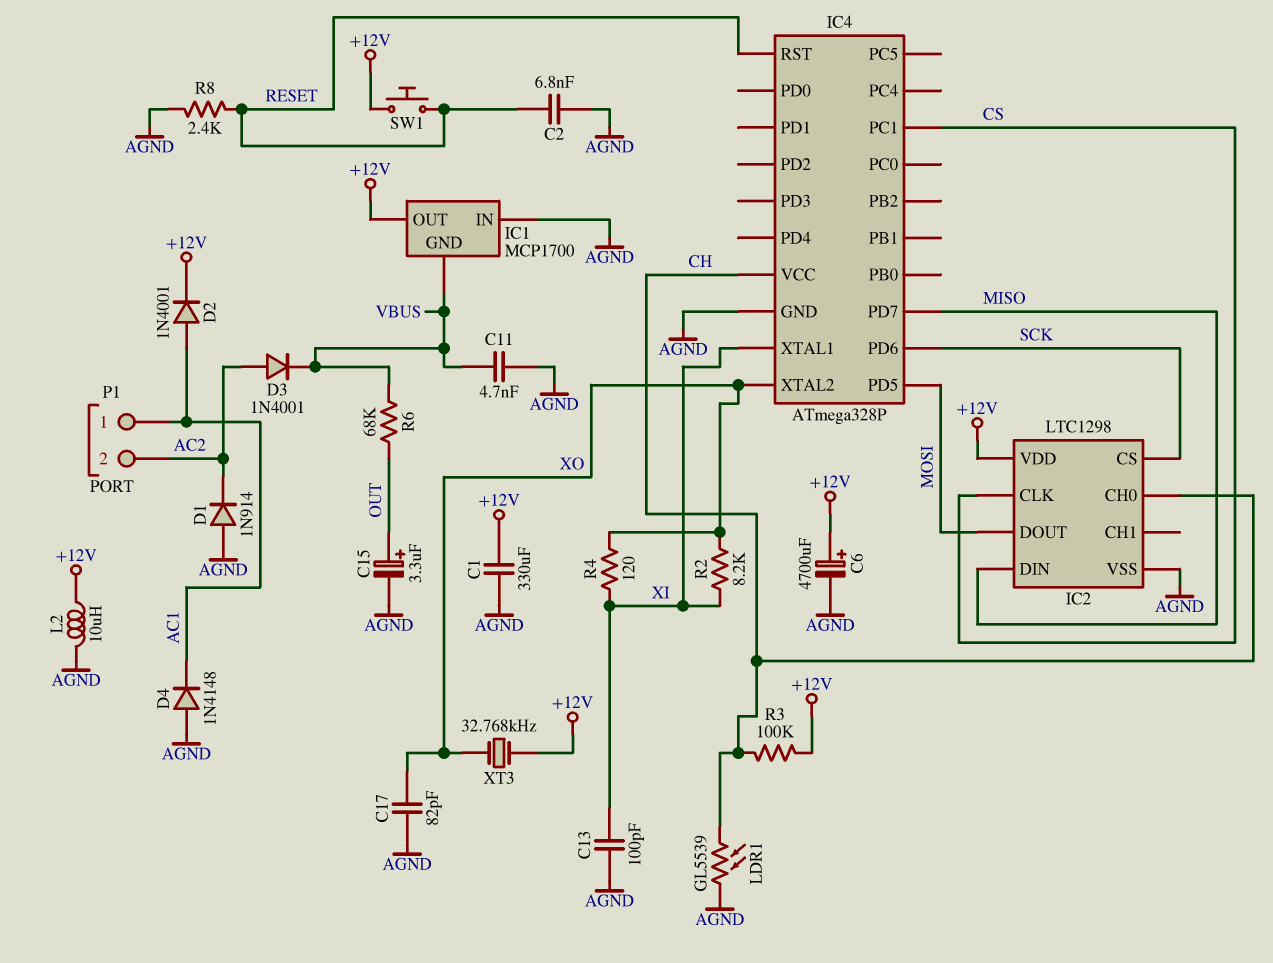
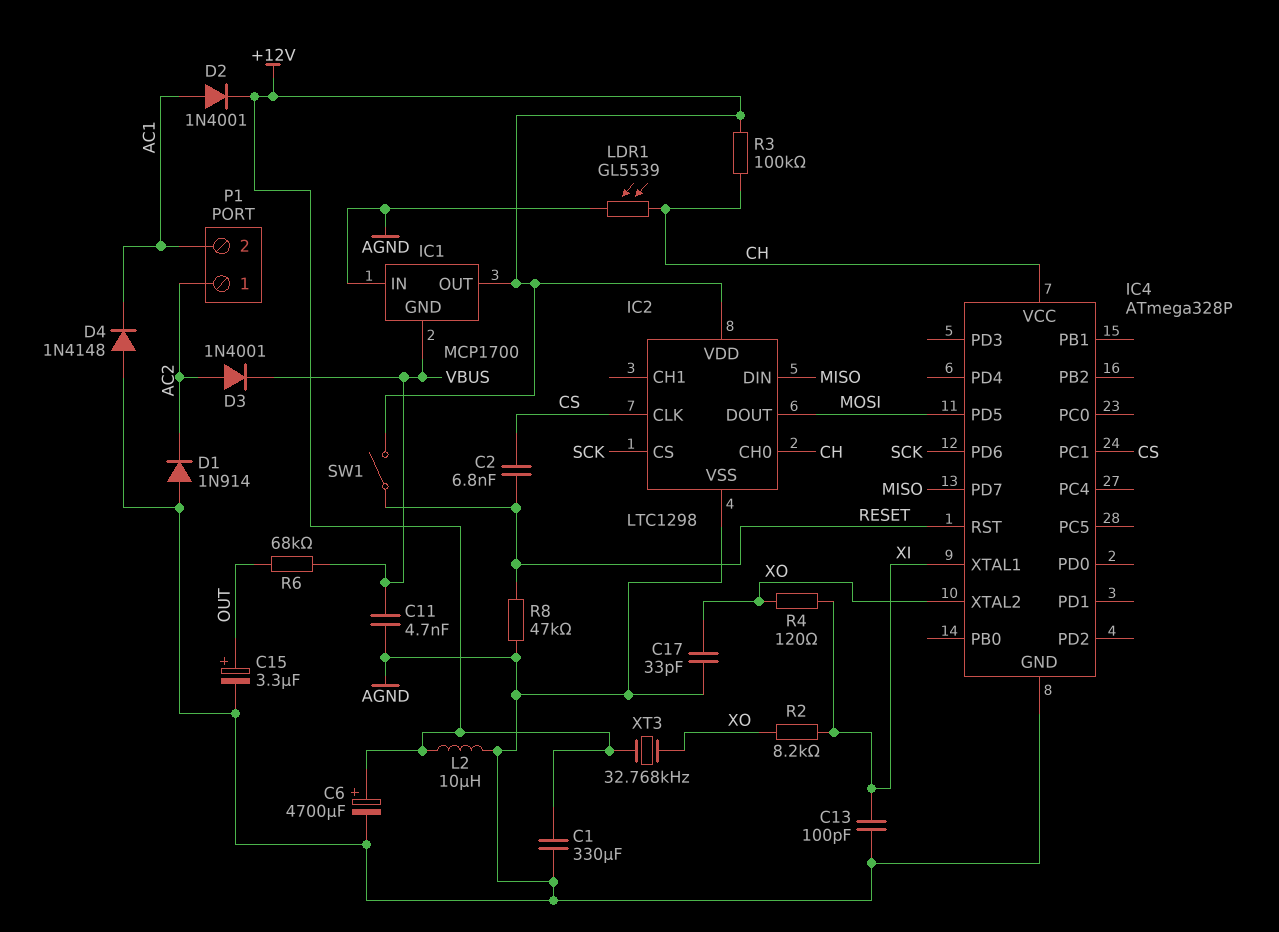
C2: 6.8nF (AGND, RESET) -> 6.8nF (CS, RESET)
C17: 82pF (AGND, XO) -> 33pF (AGND, XO)
P1 pin 1: AC1 -> AC2
P1 pin 2: AC2 -> AC1
R8: 2.4k (AGND, RESET) -> 47k (AGND, RESET)
SW1: button (+12V, RESET) -> switch (+12V, RESET)

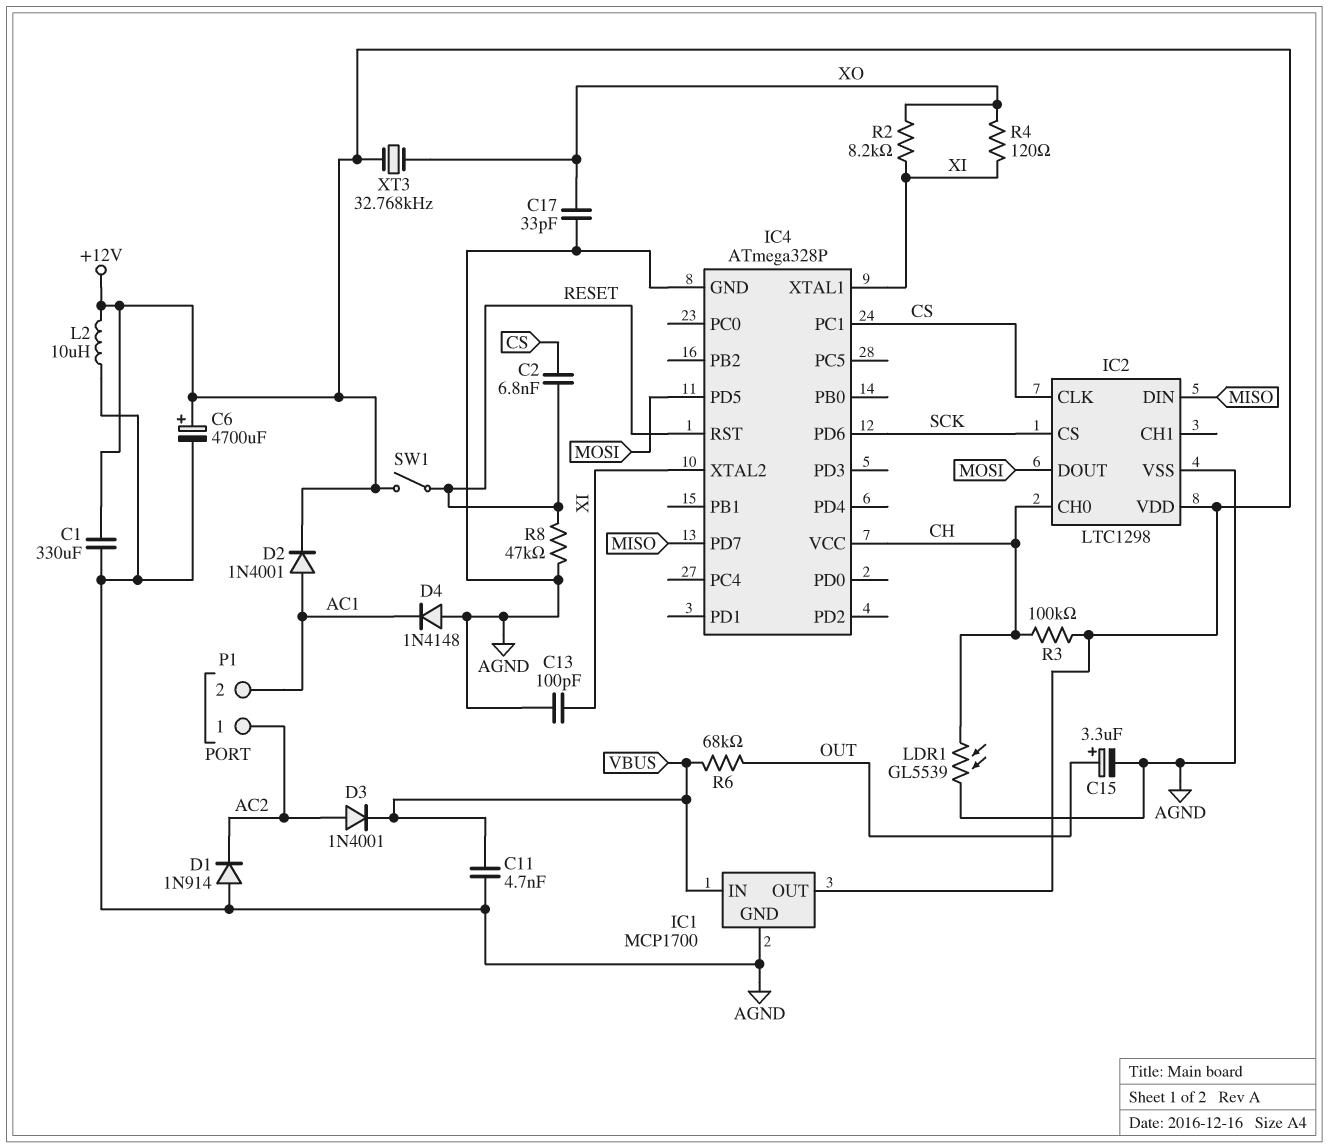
IC1 pin GND: VBUS -> AGND
IC1 pin IN: AGND -> VBUS
IC4 pin XTAL2: XO -> XI

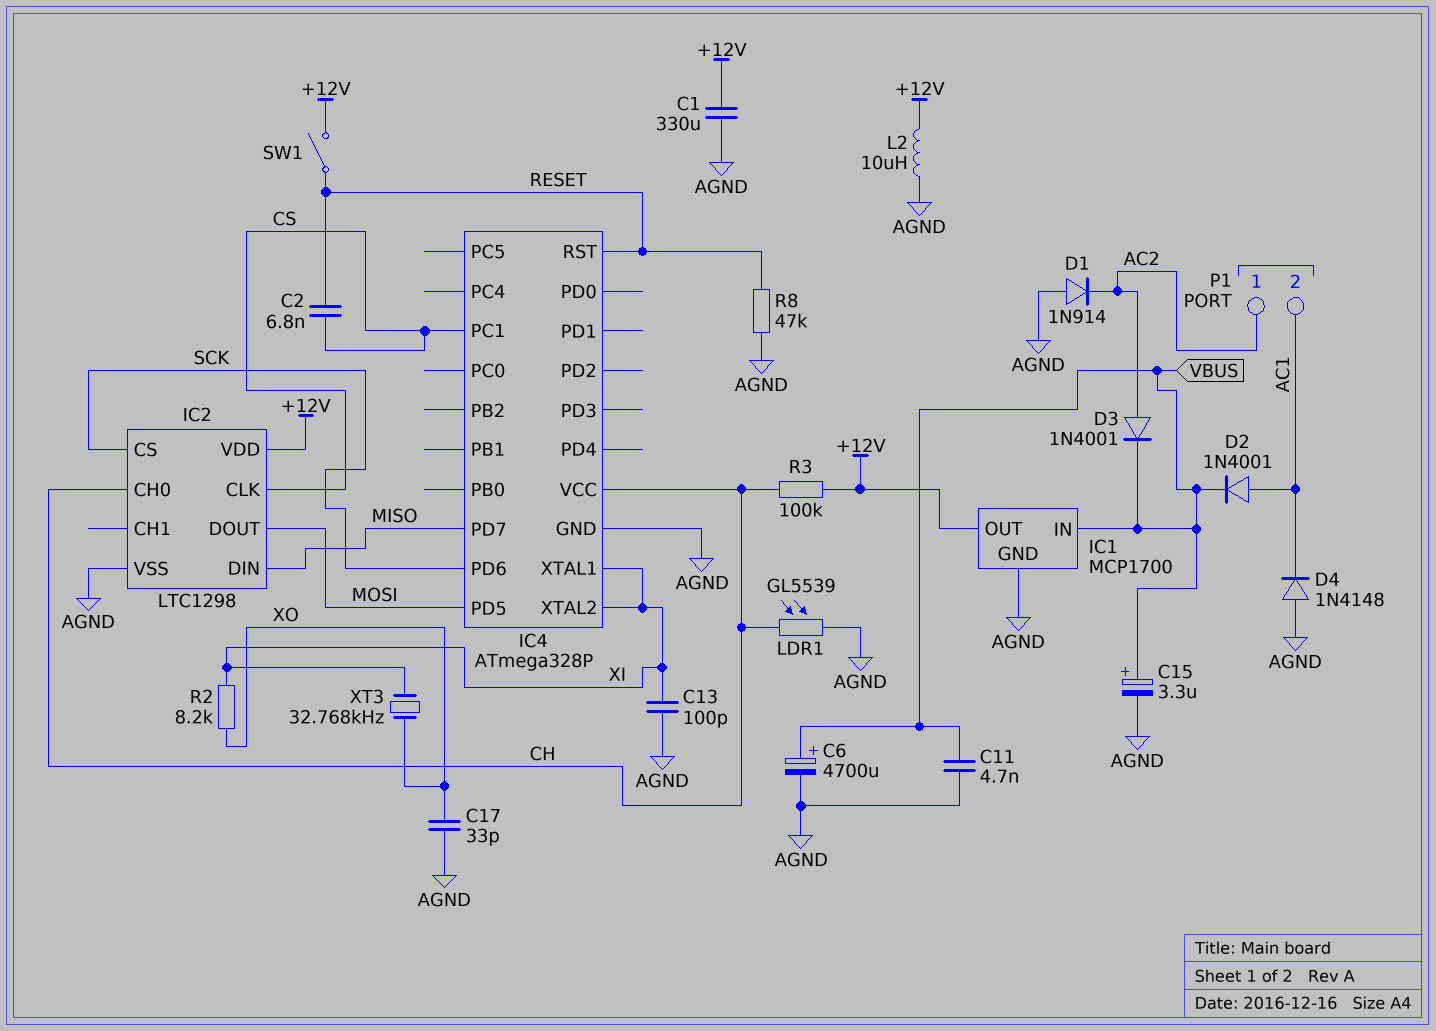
C6: 4700uF (plus +12V, minus AGND) -> 4700uF (plus VBUS, minus AGND)
C15: 3.3uF (plus OUT, minus AGND) -> 3.3uF (plus VBUS, minus AGND)
D2: diode 1N4001 (A AC1, K +12V) -> diode 1N4001 (A AC1, K VBUS)
R4: 120 (XI, XO) -> none
R6: 68k (OUT, VBUS) -> none
XT3: 32.768kHz (+12V, XO) -> 32.768kHz (XI, XO)

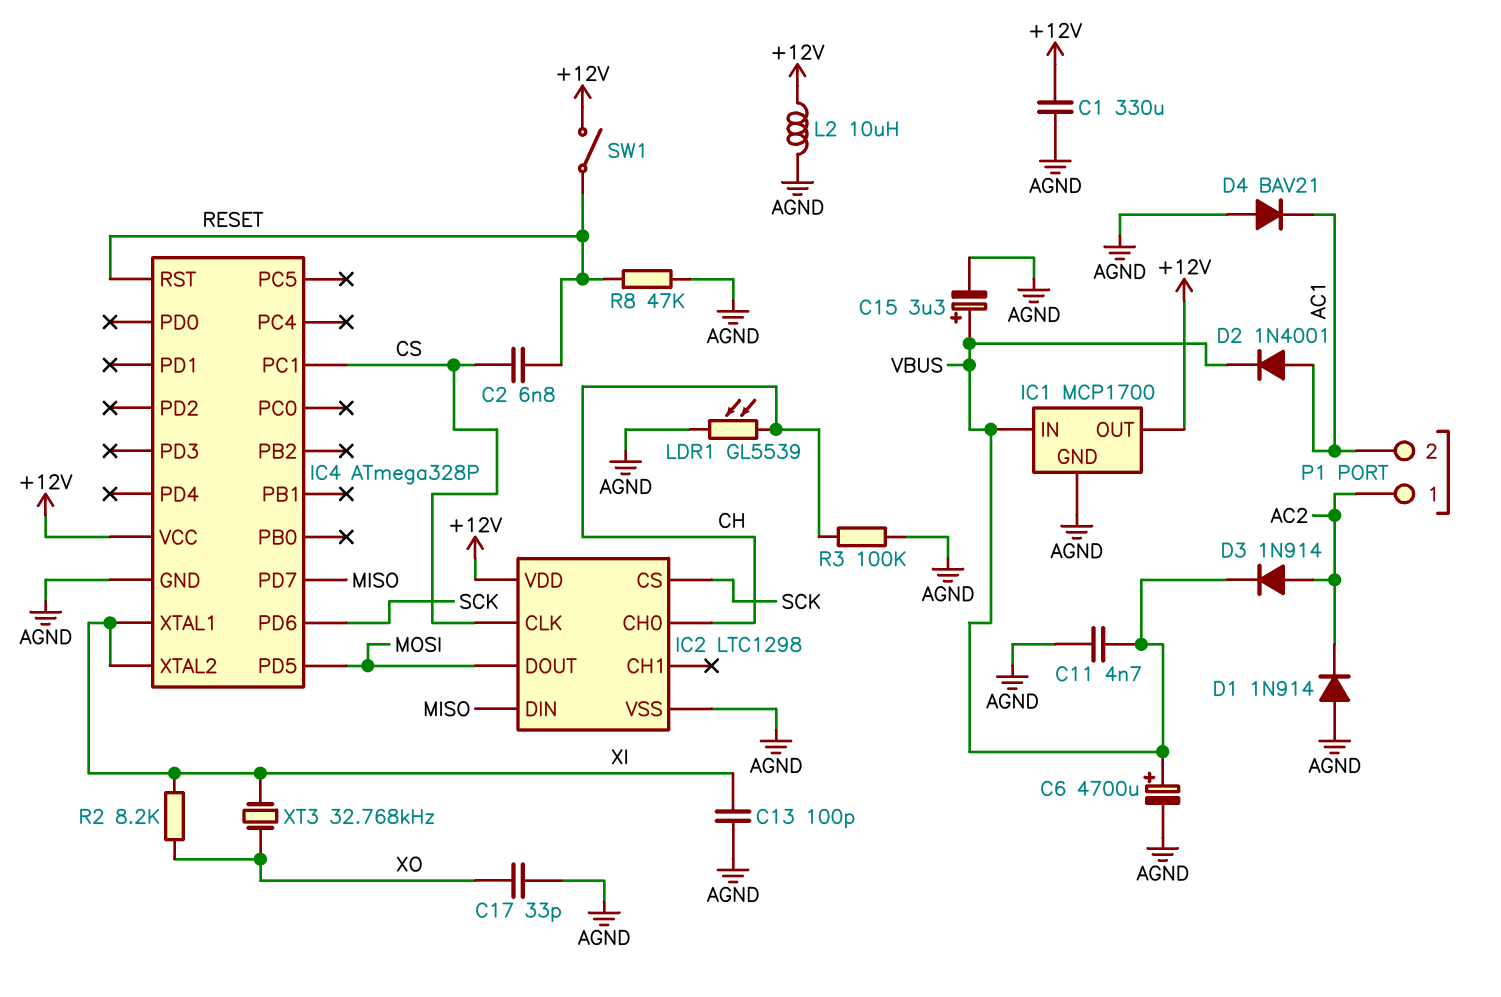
D3: diode 1N4001 (A AC2, K VBUS) -> diode 1N914 (A AC2, K VBUS)
D4: diode 1N4148 (A AGND, K AC1) -> diode BAV21 (A AGND, K AC1)
IC4 pin VCC: CH -> +12V
R3: 100k (+12V, CH) -> 100k (AGND, CH)

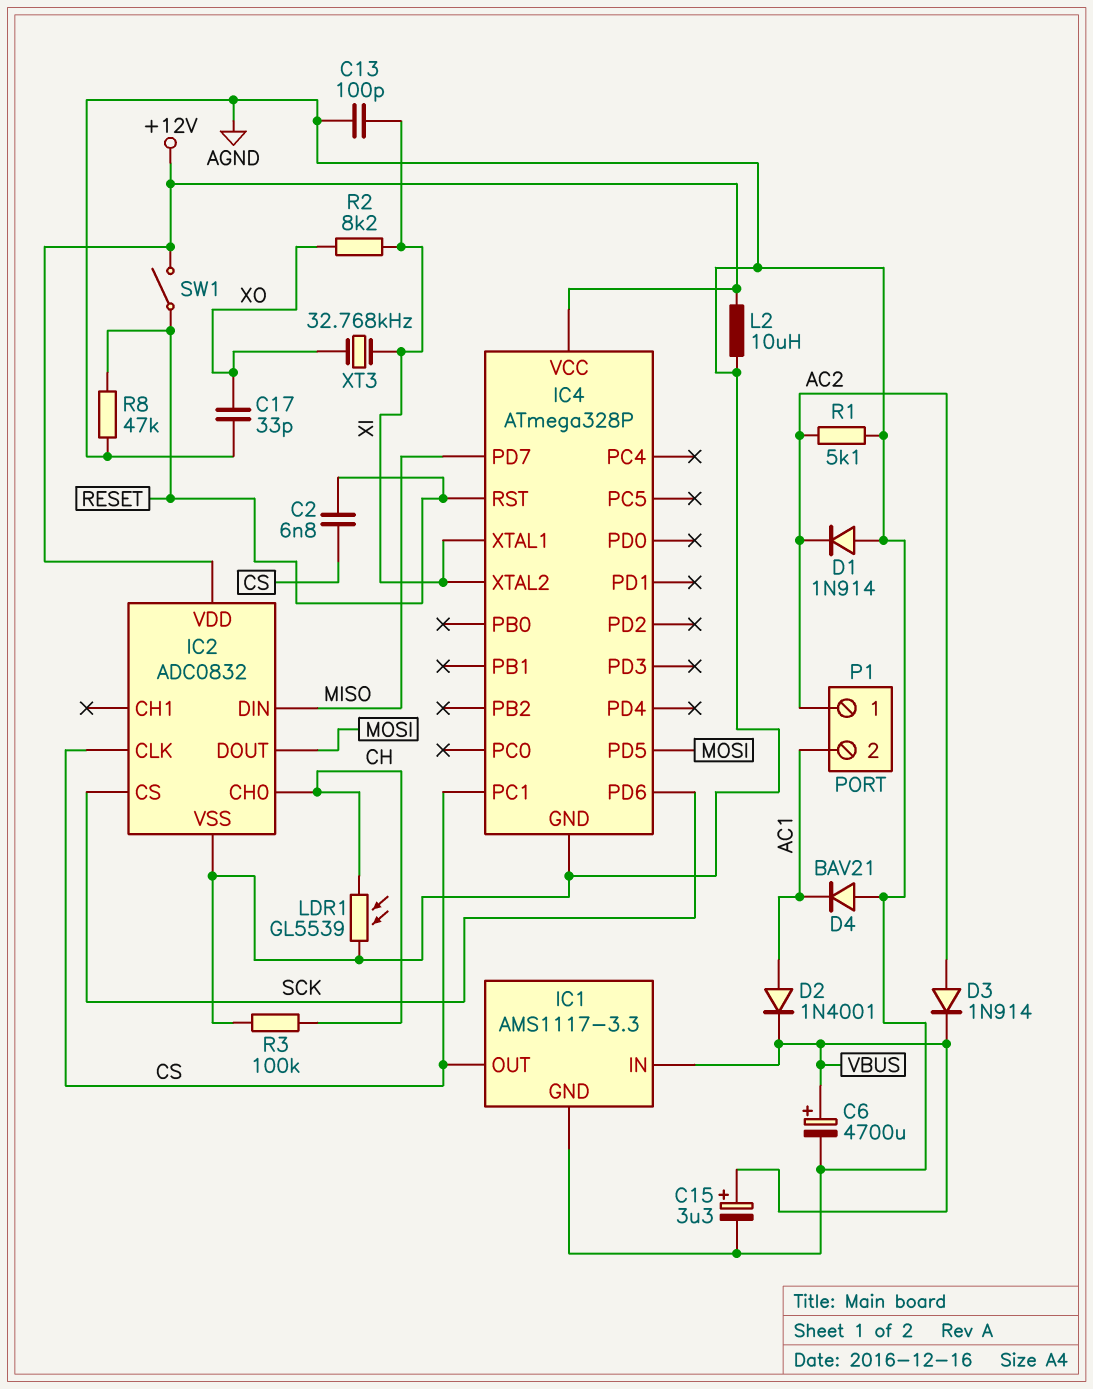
C1: 330uF (+12V, AGND) -> none
C11: 4.7nF (AGND, VBUS) -> none
IC1: MCP1700 -> AMS1117-3.3
IC1 pin OUT: +12V -> CS
IC2: LTC1298 -> ADC0832
R1: none -> 5.1k (AC2, AGND)

